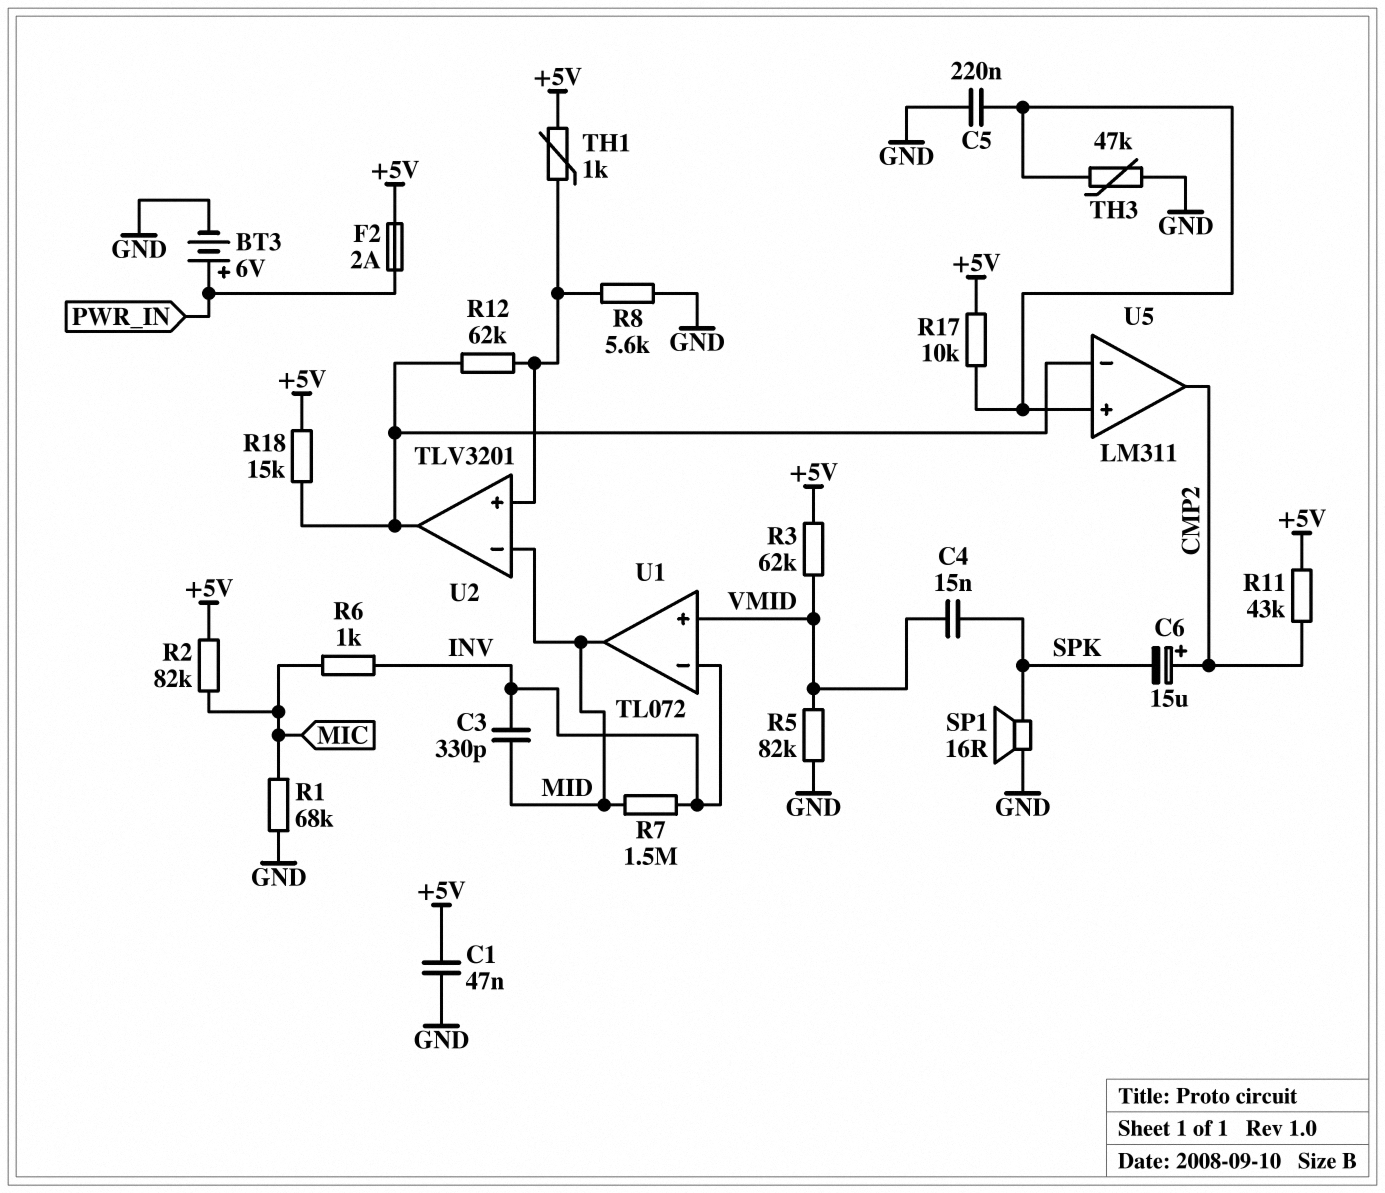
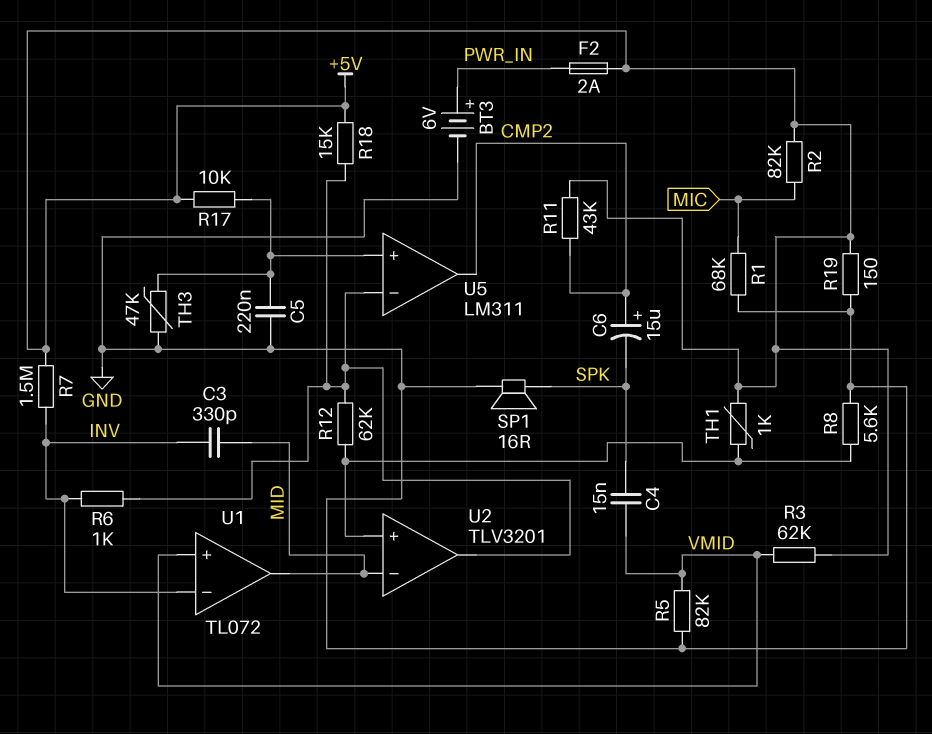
C1: 47nF (+5V, GND) -> none
R6: 1k (INV, MIC) -> 1k (INV, U2/out)
R7: 1.5M (INV, MID) -> 1.5M (+5V, INV)
R19: none -> 150 (+5V, GND)

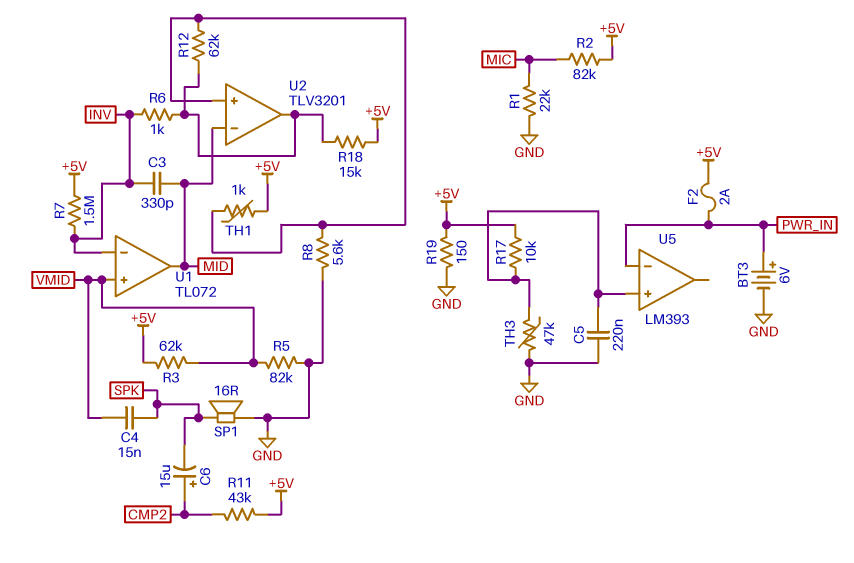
R1: 68k (GND, MIC) -> 22k (GND, MIC)
U5: LM311 -> LM393
U5 pin in-: U2/out -> PWR_IN
U5 pin out: CMP2 -> none

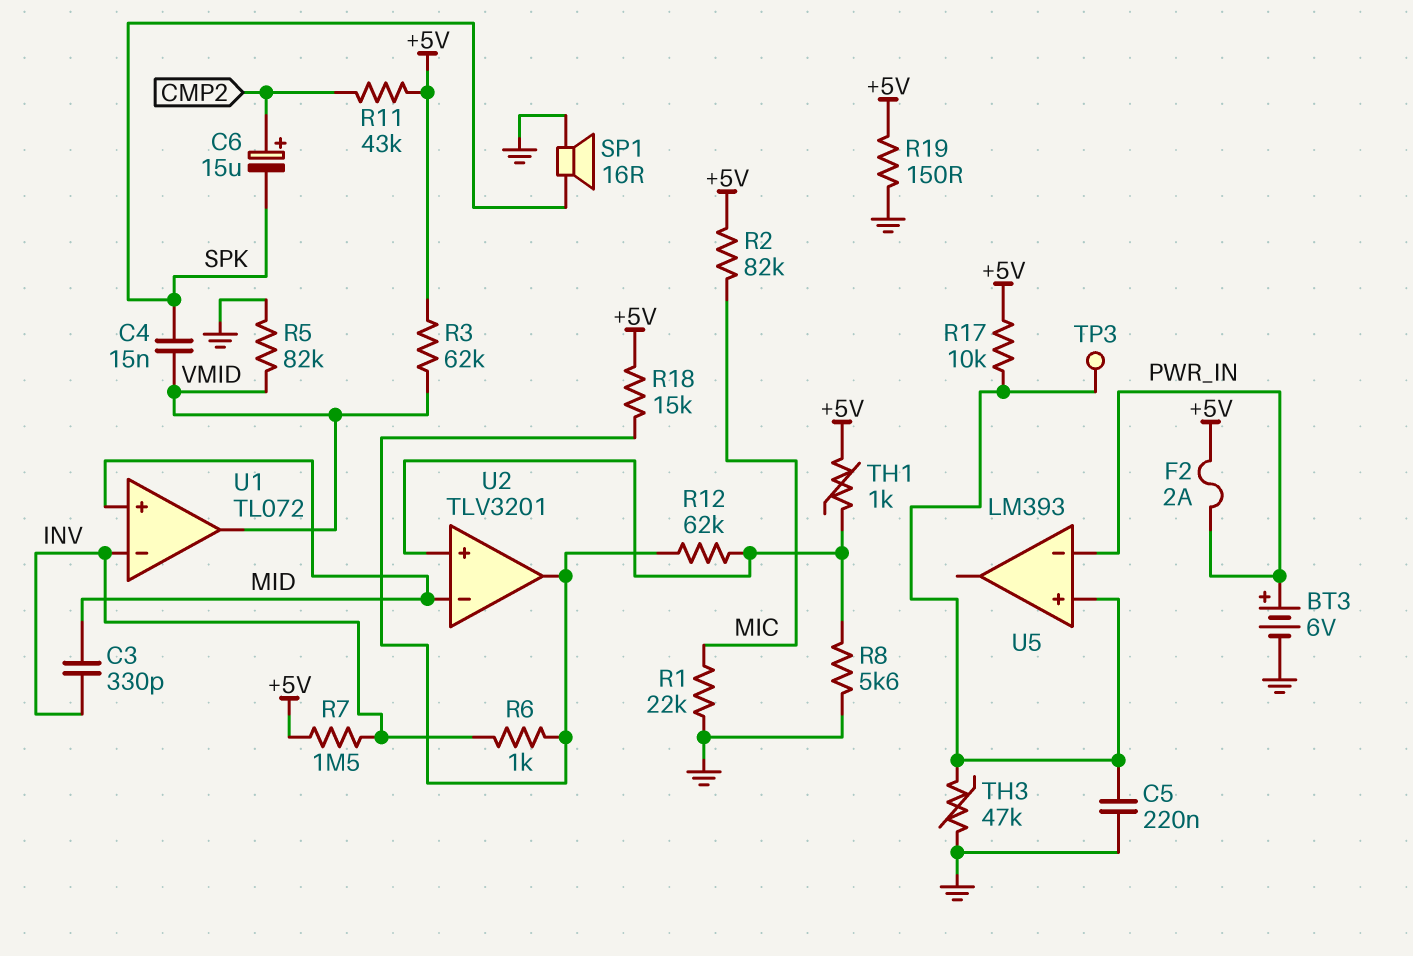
TP3: none -> test point (U5/in+)
U1 pin in+: VMID -> MID
U1 pin out: MID -> VMID

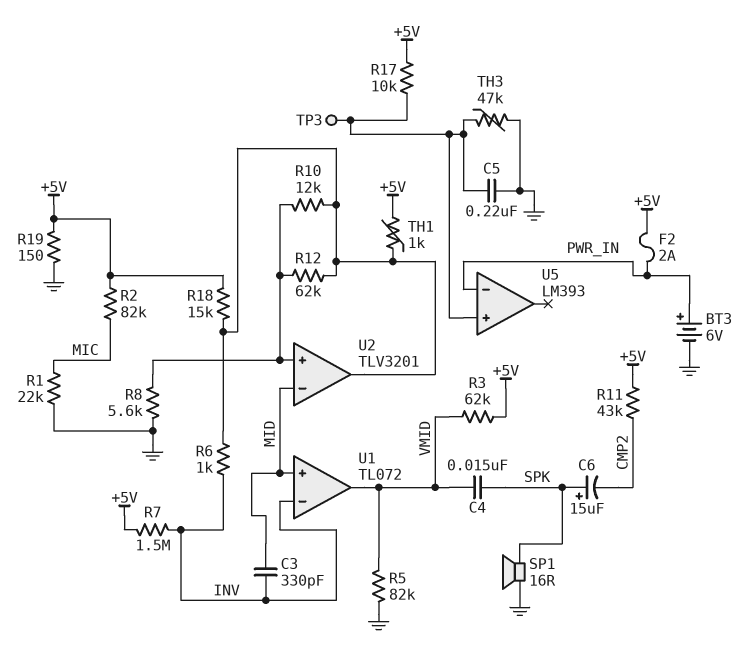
C6: 15uF (plus CMP2, minus SPK) -> 15uF (plus SPK, minus CMP2)
R10: none -> 12k (U2/in+, U2/out)
TH1: 1k (+5V, U2/in+) -> 1k (+5V, U2/out)

